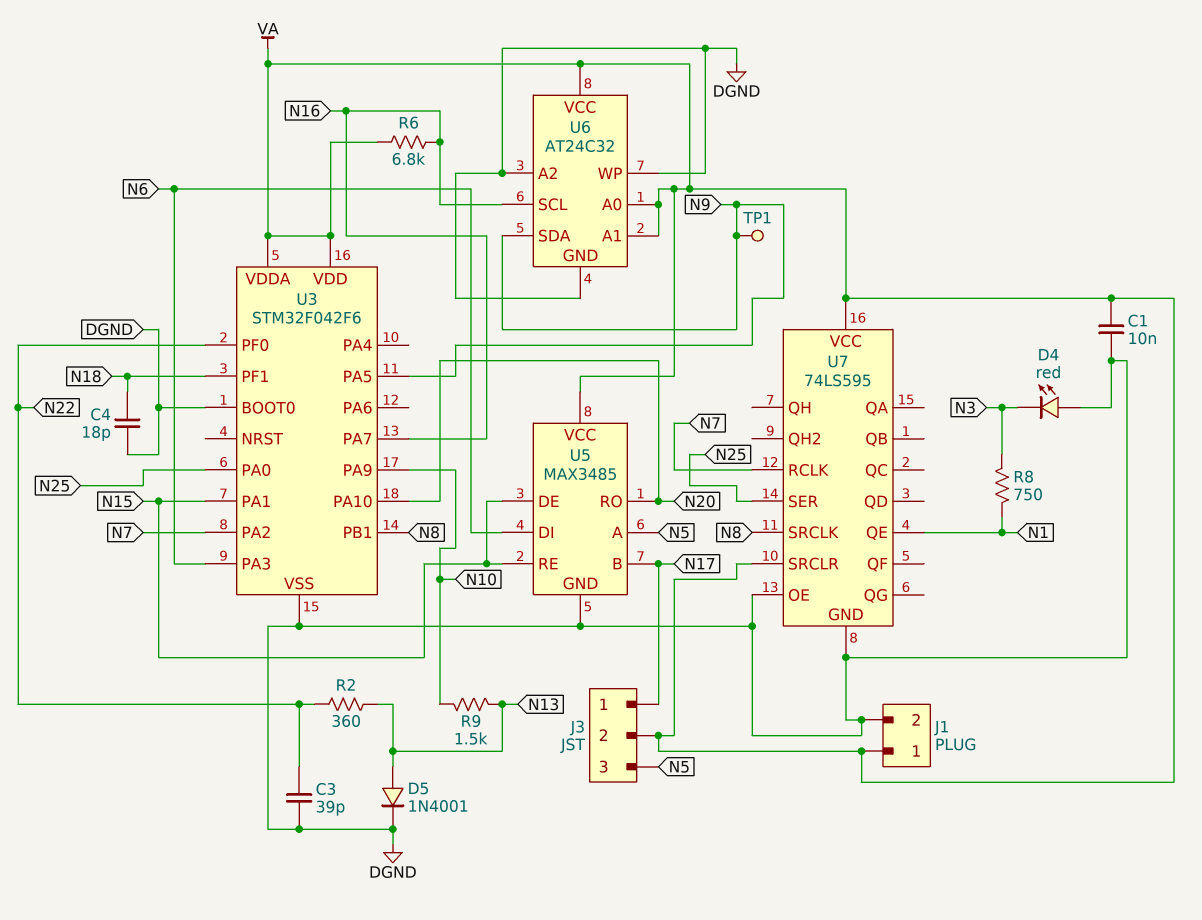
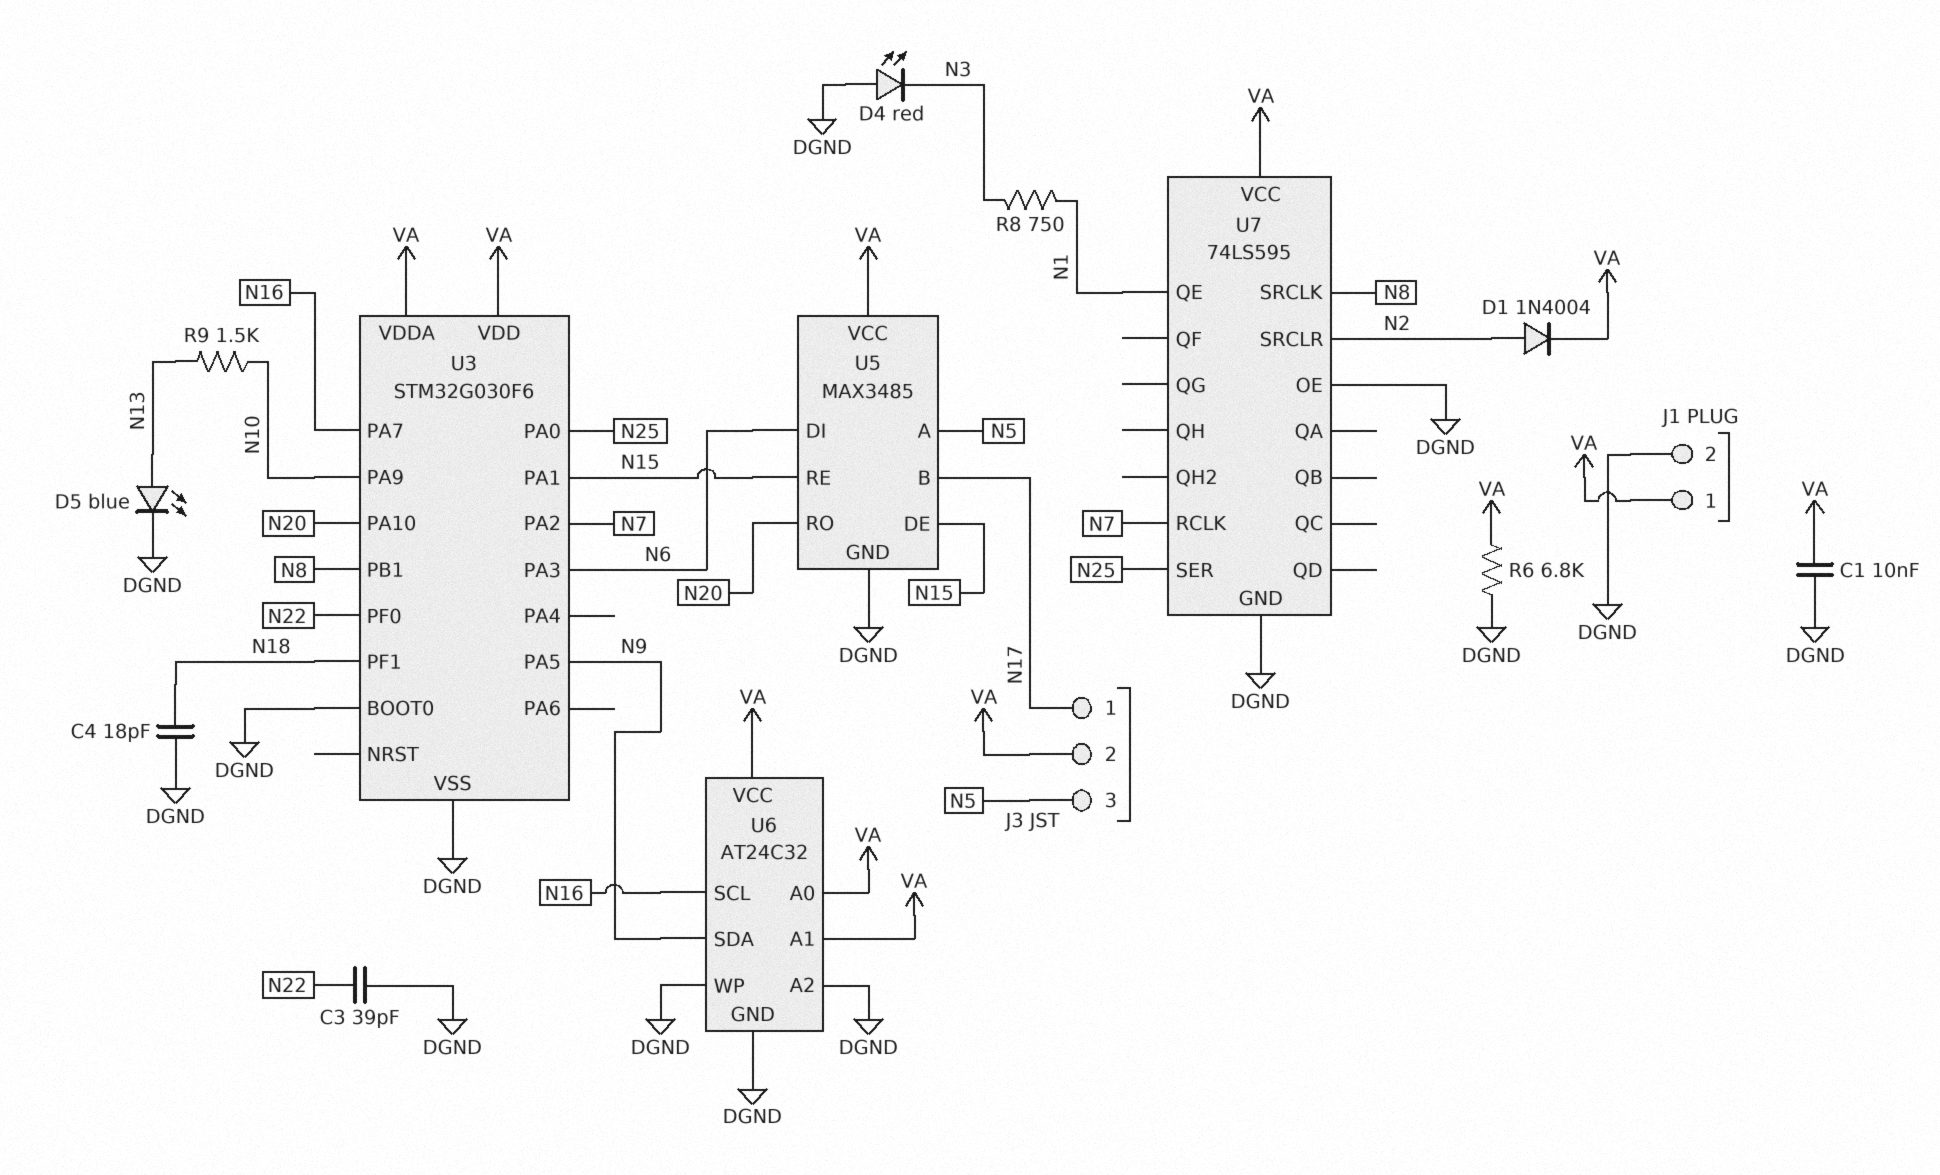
D1: none -> diode 1N4004 (A N2, K VA)
D5: diode 1N4001 (A N13, K DGND) -> LED blue (A N13, K DGND)
R2: 360 (N13, N22) -> none
R6: 6.8k (N16, VA) -> 6.8k (DGND, VA)
TP1: test point (N9) -> none
U3: STM32F042F6 -> STM32G030F6
U7 pin SRCLR: VA -> N2

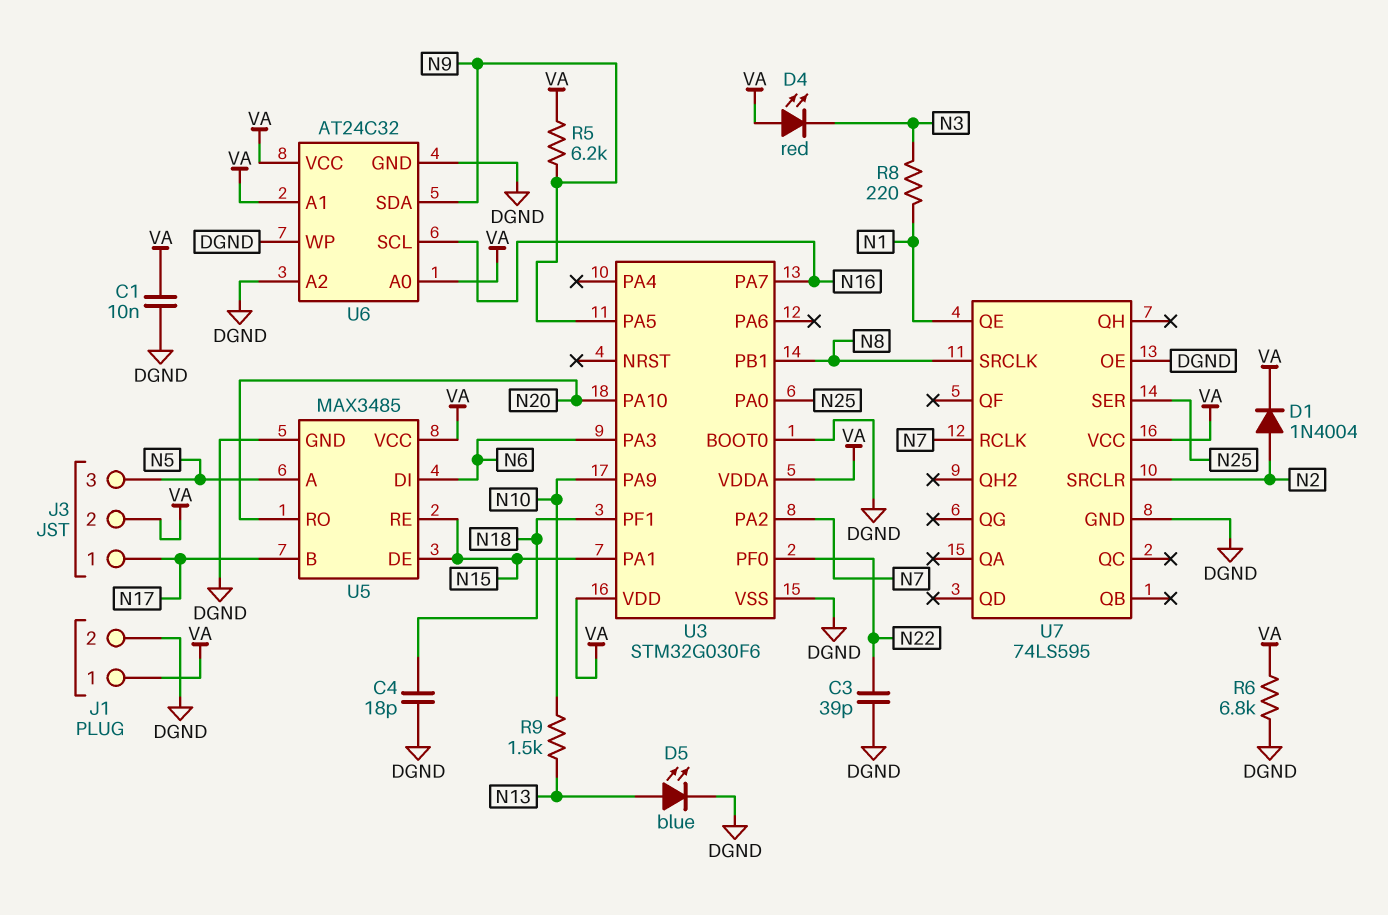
D4: LED red (A DGND, K N3) -> LED red (A VA, K N3)
R5: none -> 6.2k (N9, VA)
R8: 750 (N1, N3) -> 220 (N1, N3)

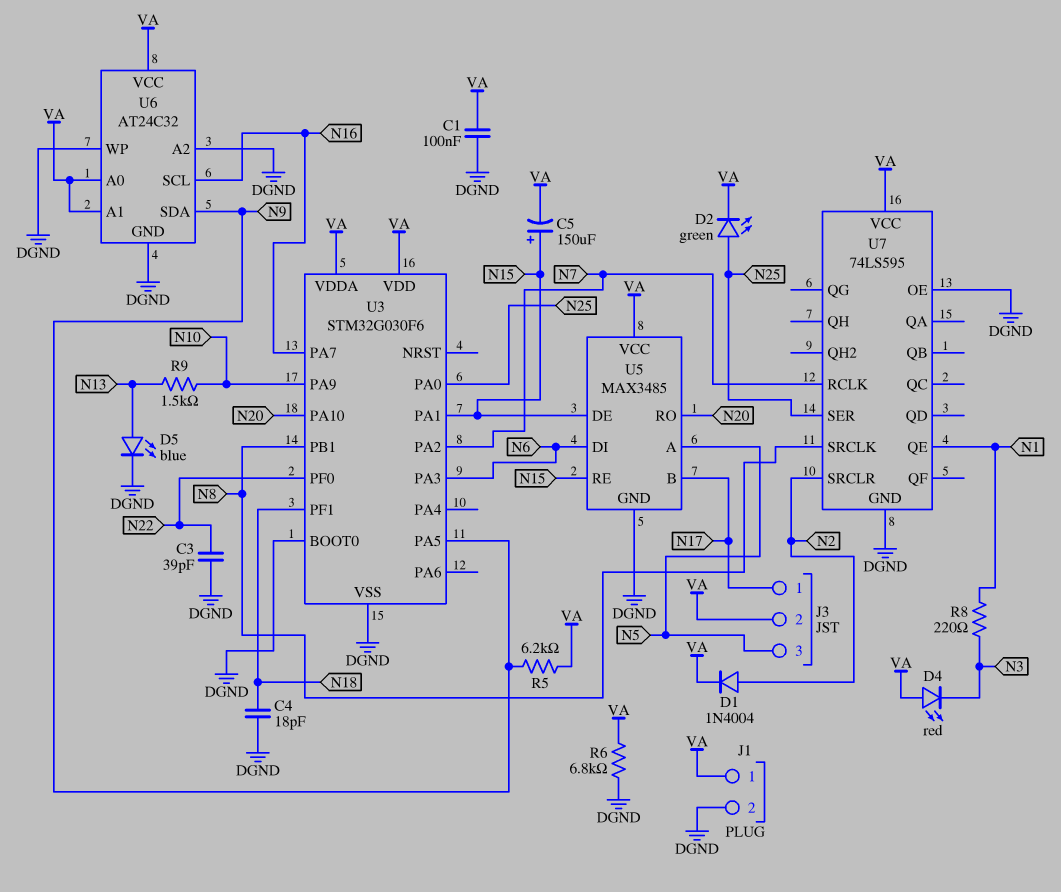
C1: 10nF (DGND, VA) -> 100nF (DGND, VA)
C5: none -> 150uF (plus N15, minus VA)
D2: none -> LED green (A N25, K VA)

